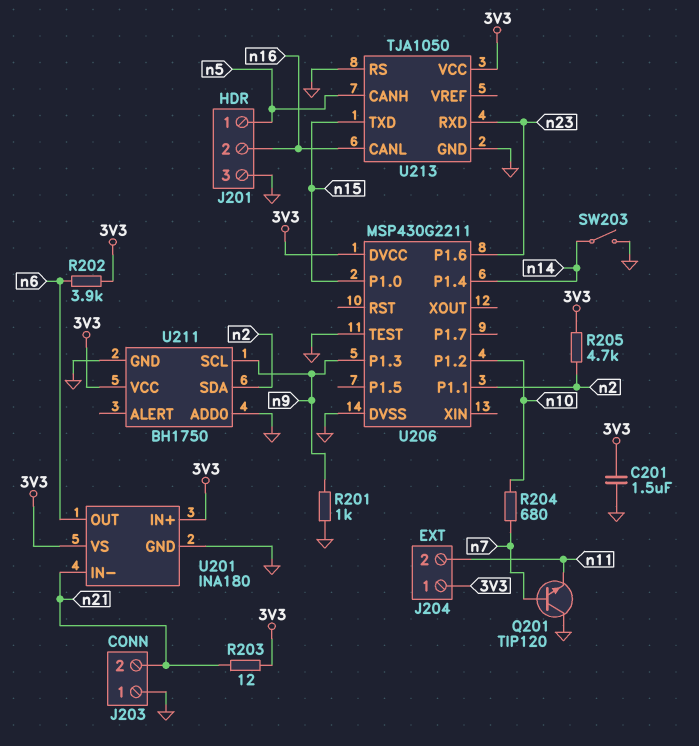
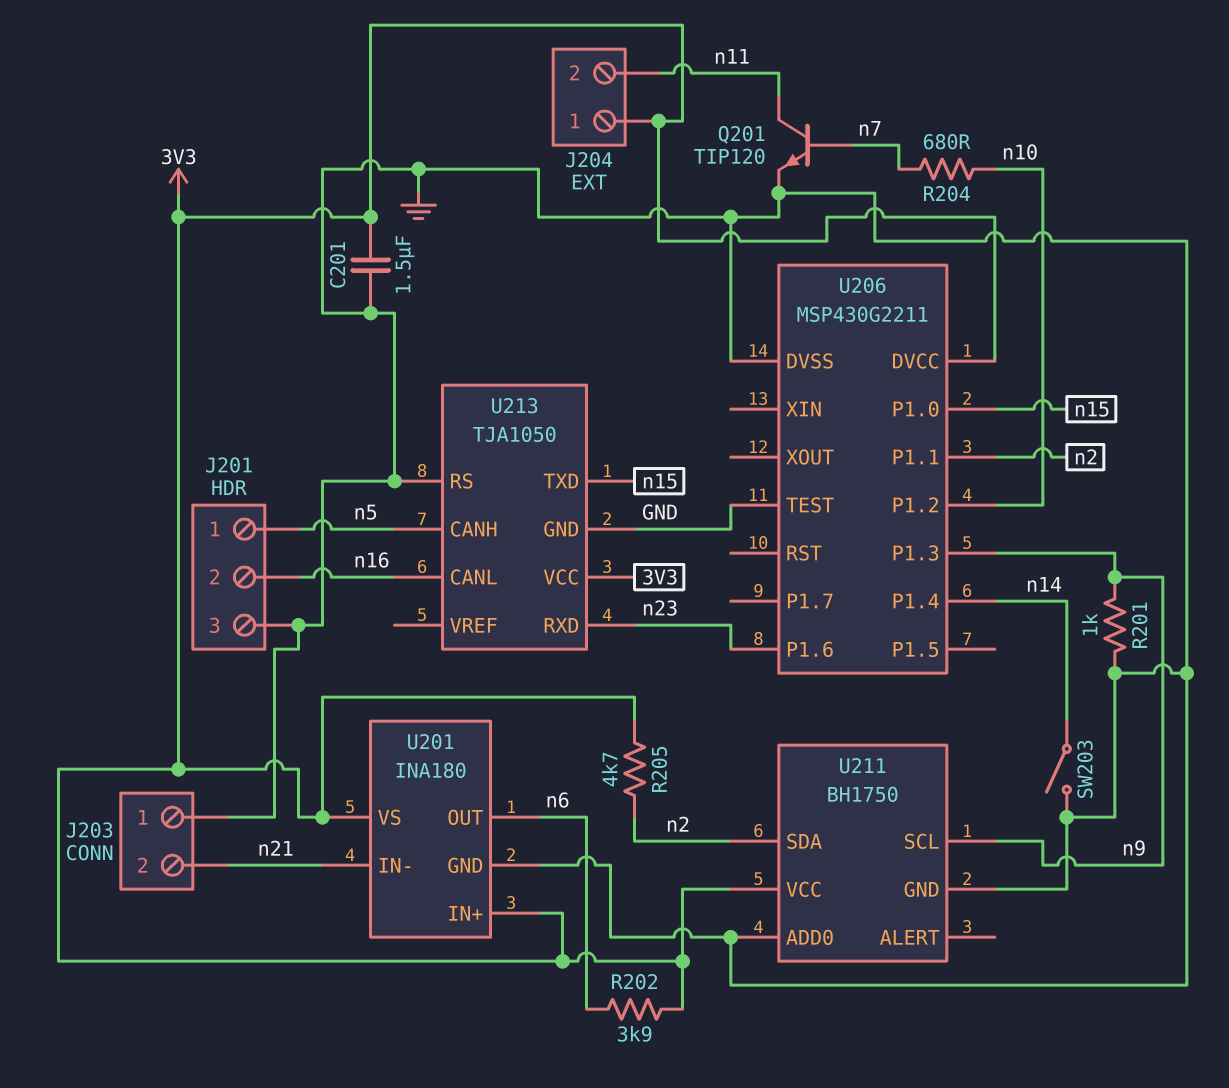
Q201: NPN TIP120 (B n7, C GND, E n11) -> NPN TIP120 (B n7, C n11, E GND)
R203: 12 (3V3, n21) -> none

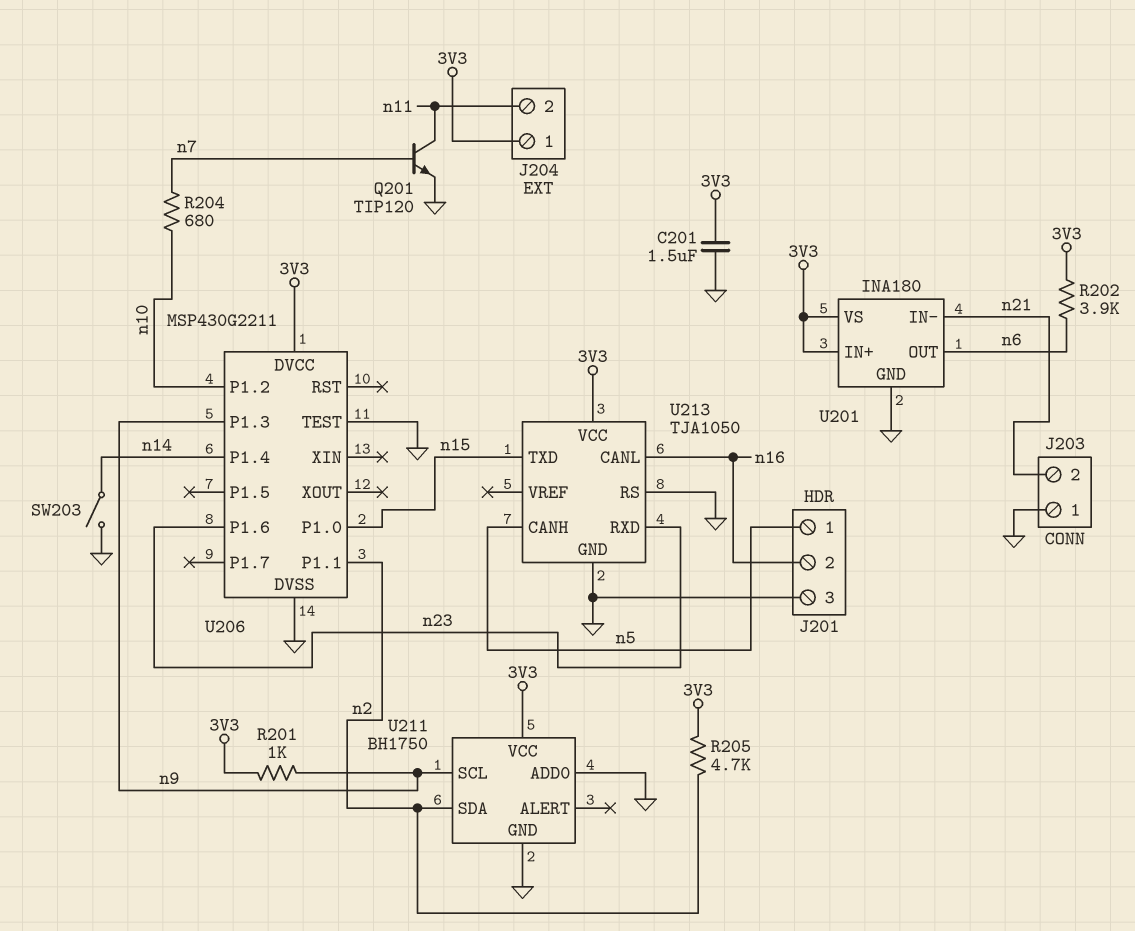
R201: 1k (GND, n9) -> 1k (3V3, n9)

